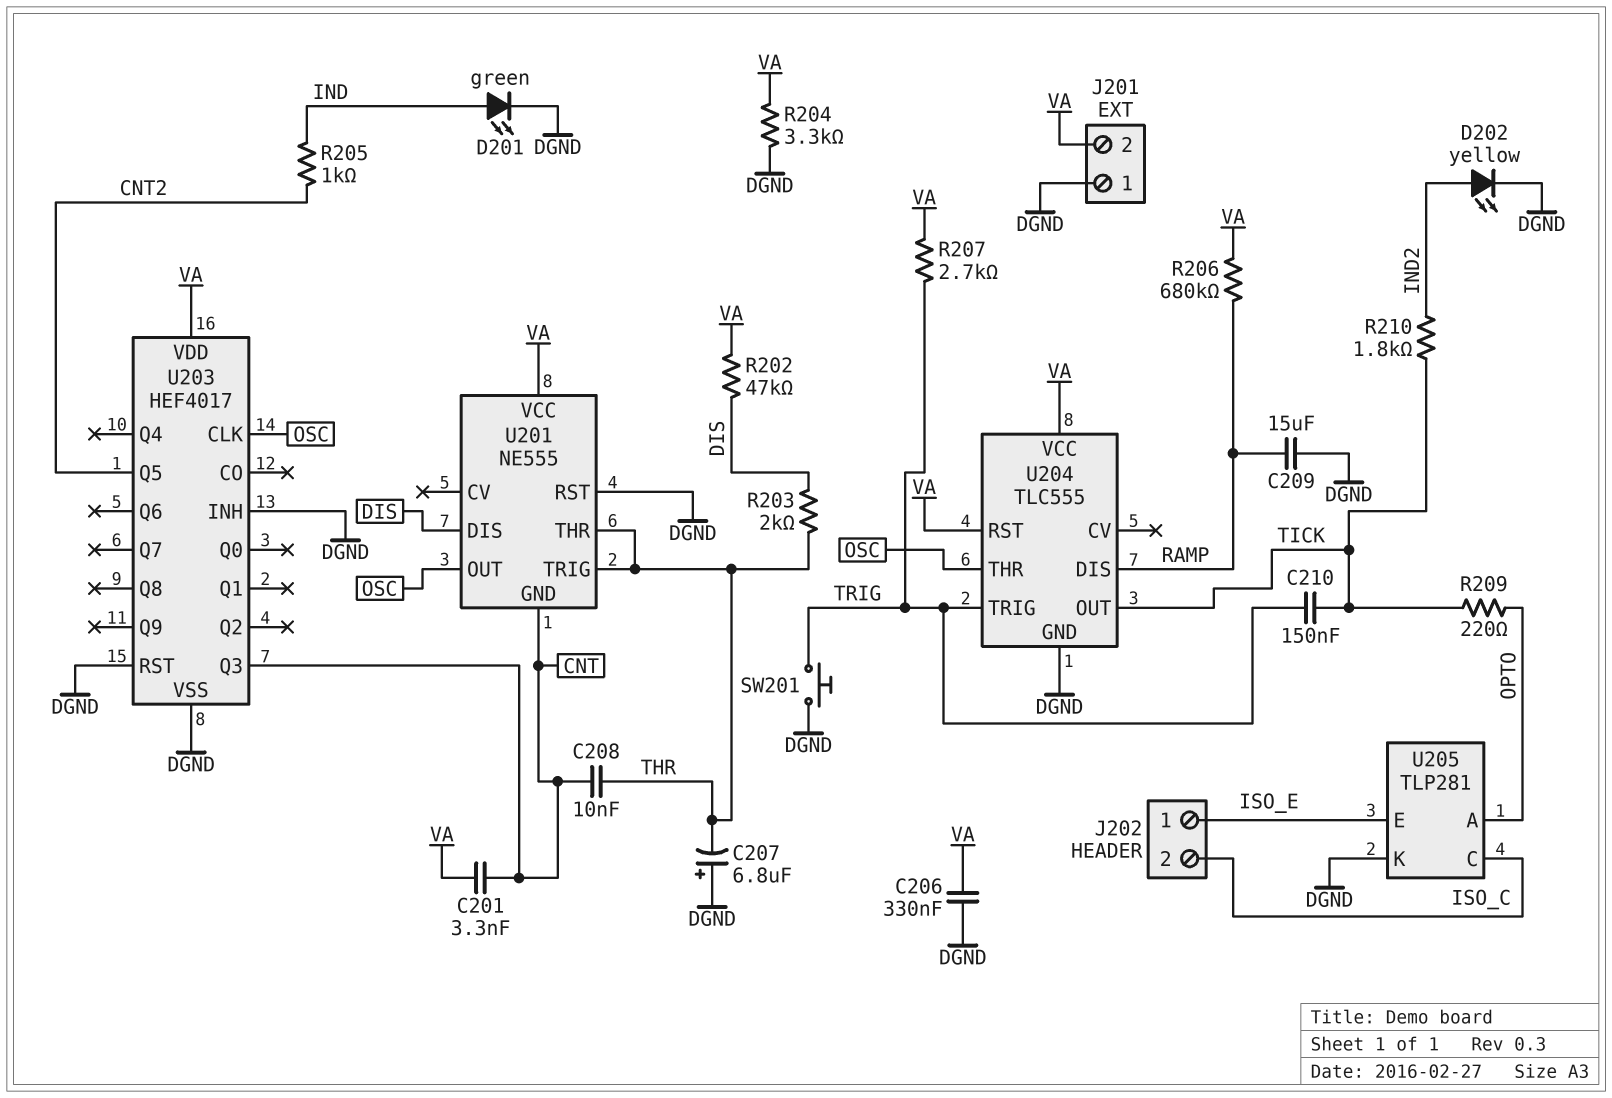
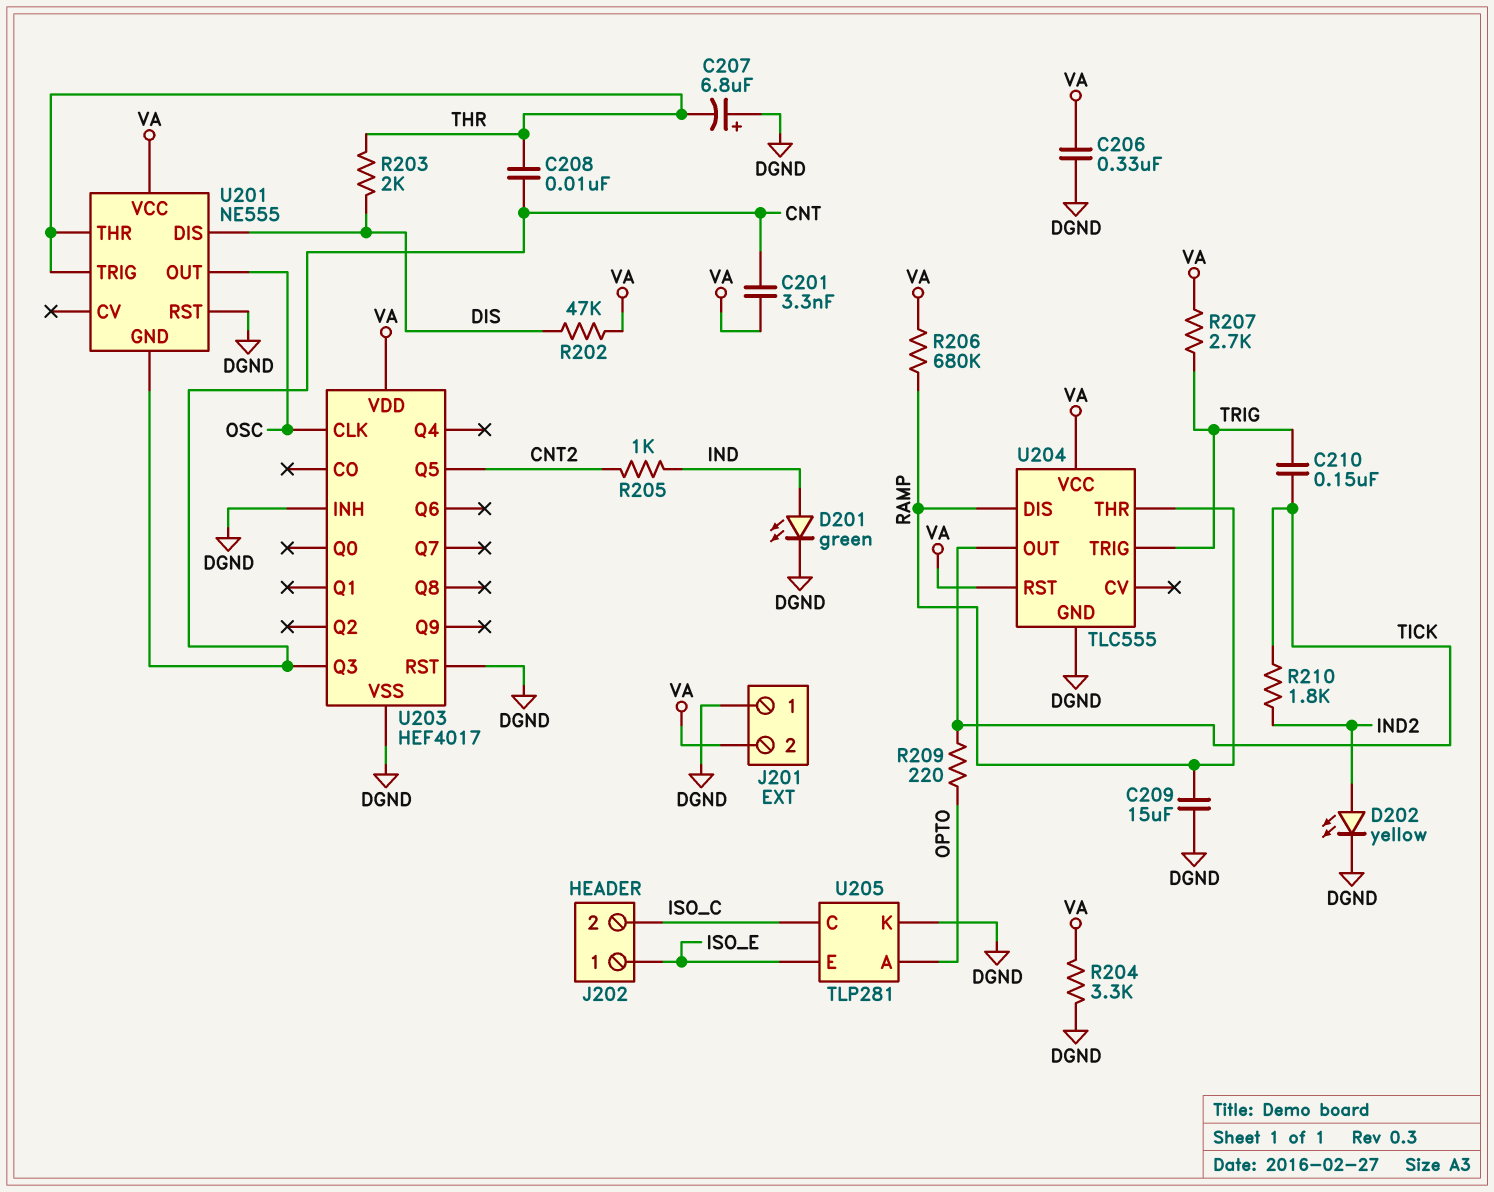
SW201: button (DGND, TRIG) -> none
U204 pin THR: OSC -> RAMP

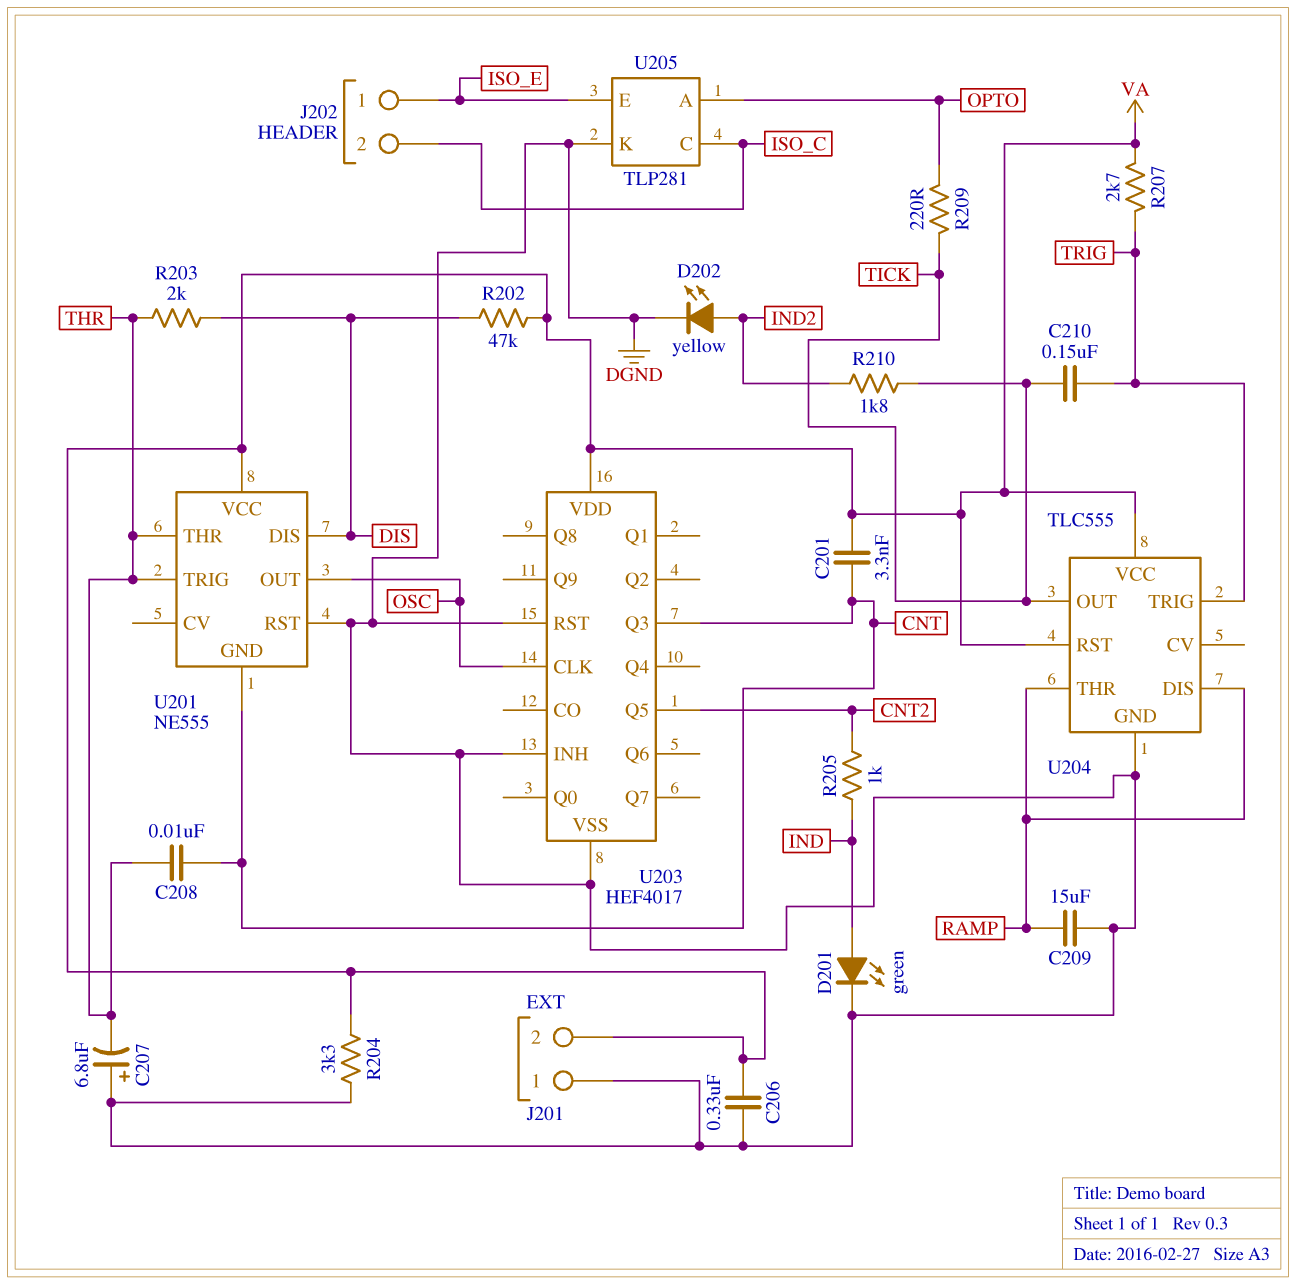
R206: 680k (RAMP, VA) -> none

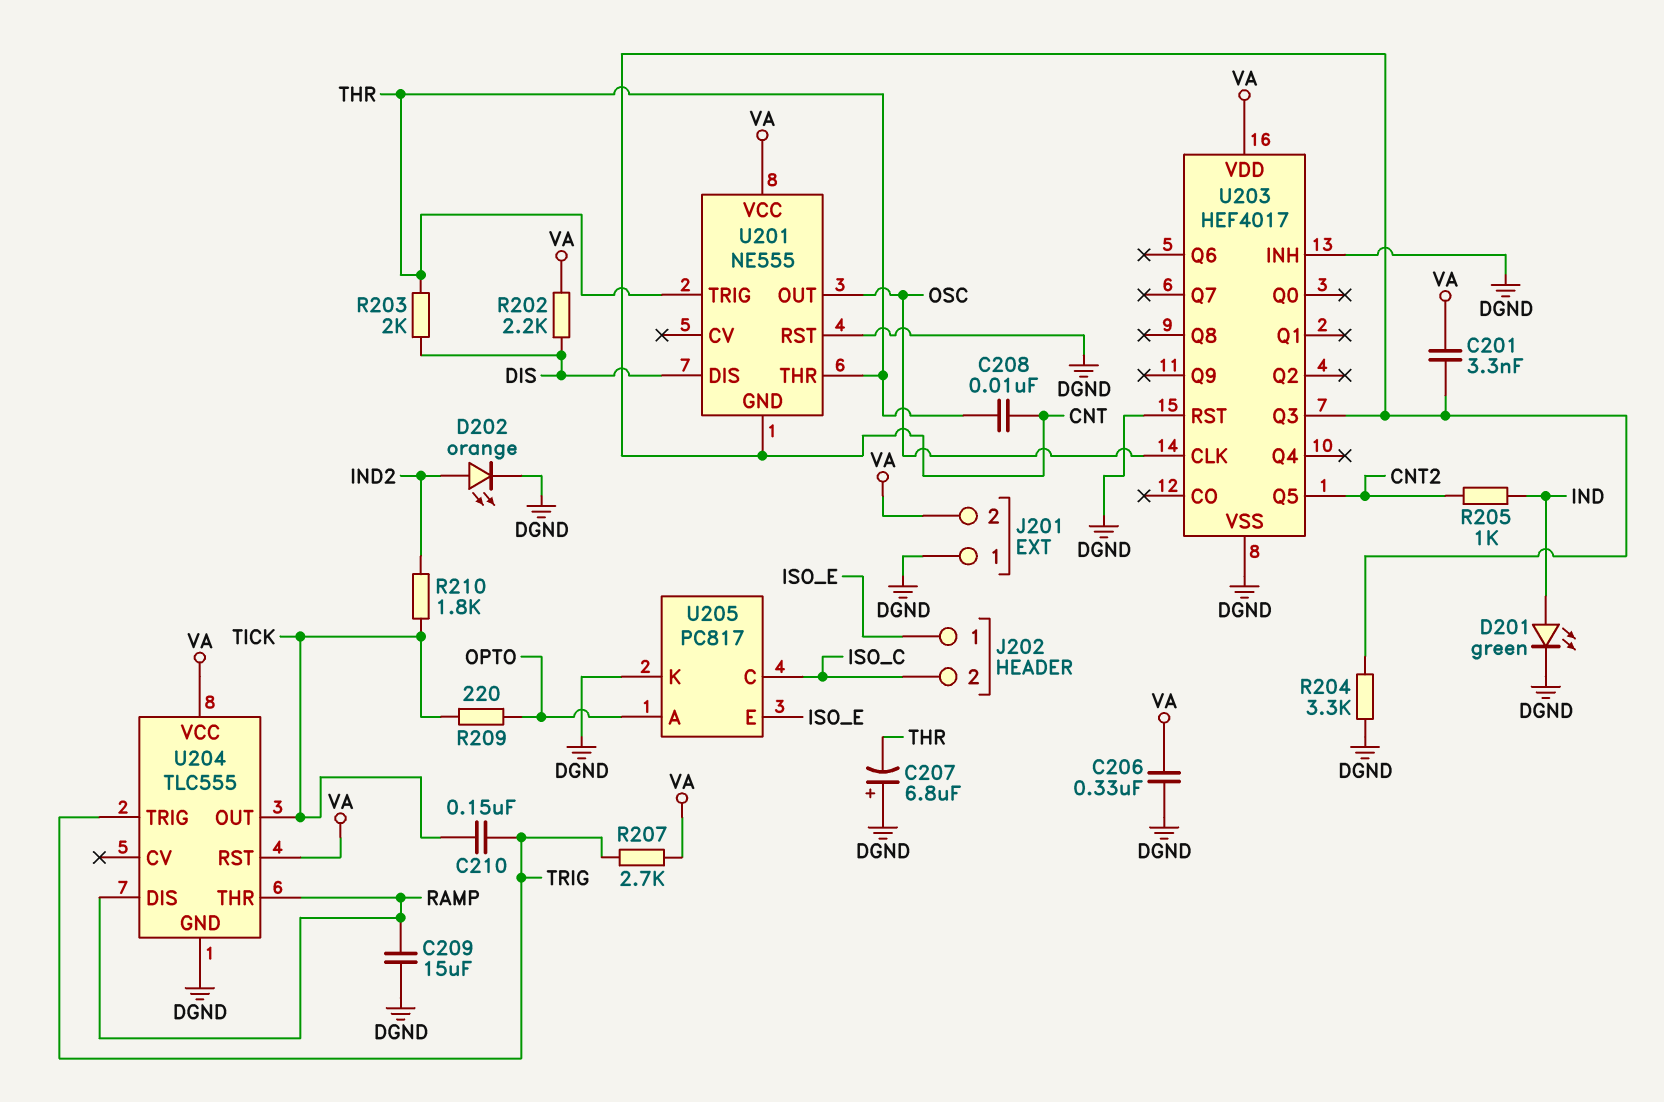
D202: LED yellow (A IND2, K DGND) -> LED orange (A IND2, K DGND)
R202: 47k (DIS, VA) -> 2.2k (DIS, VA)
R204: 3.3k (DGND, VA) -> 3.3k (CNT, DGND)
U205: TLP281 -> PC817

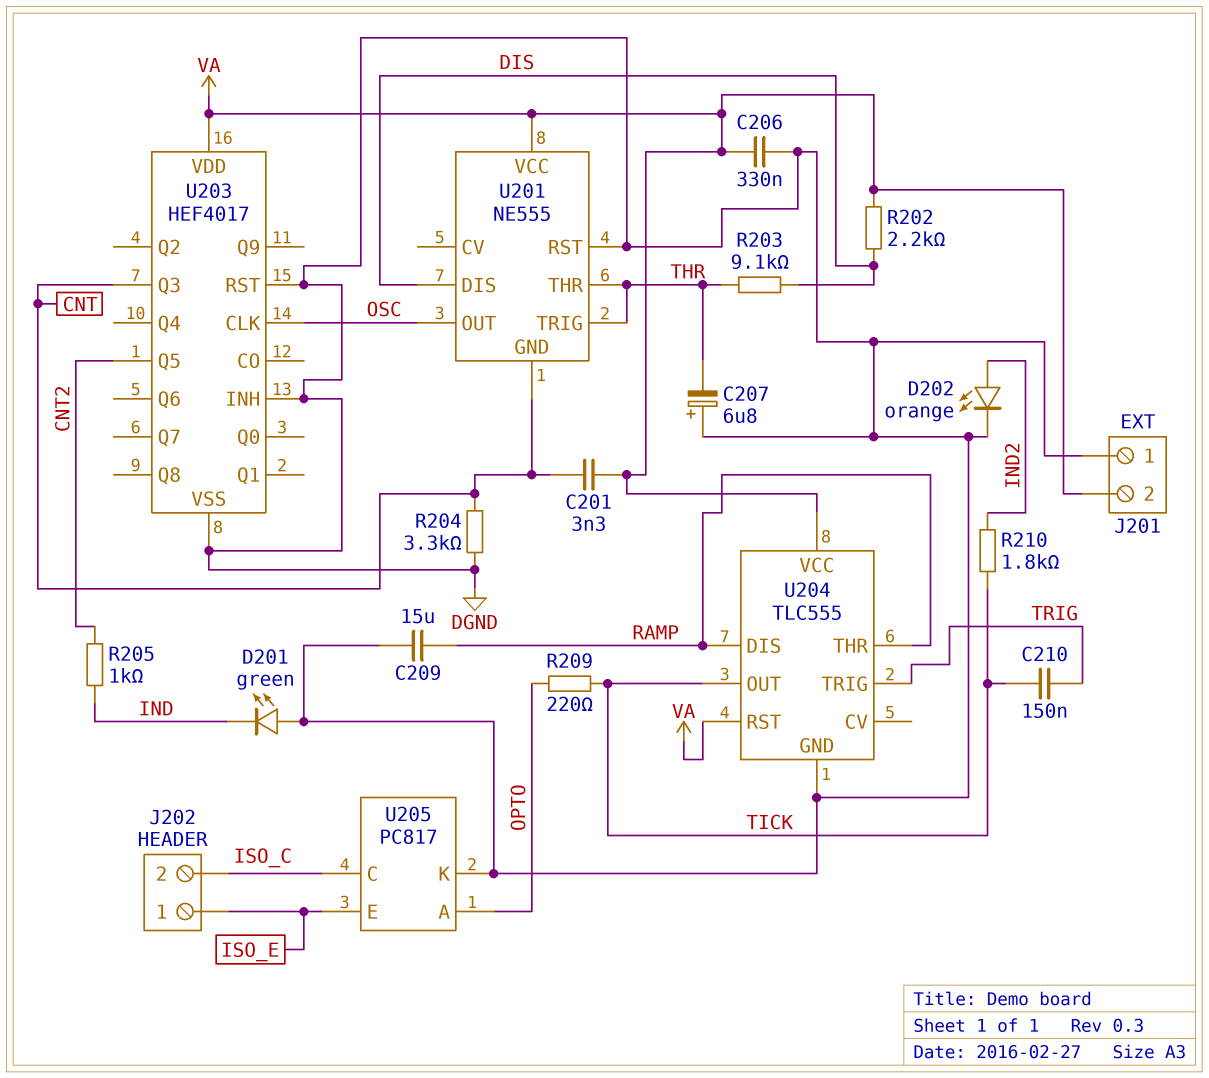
C208: 10nF (CNT, THR) -> none
D201: LED green (A IND, K DGND) -> LED green (A DGND, K IND)
R203: 2k (DIS, THR) -> 9.1k (DIS, THR)
R207: 2.7k (TRIG, VA) -> none

